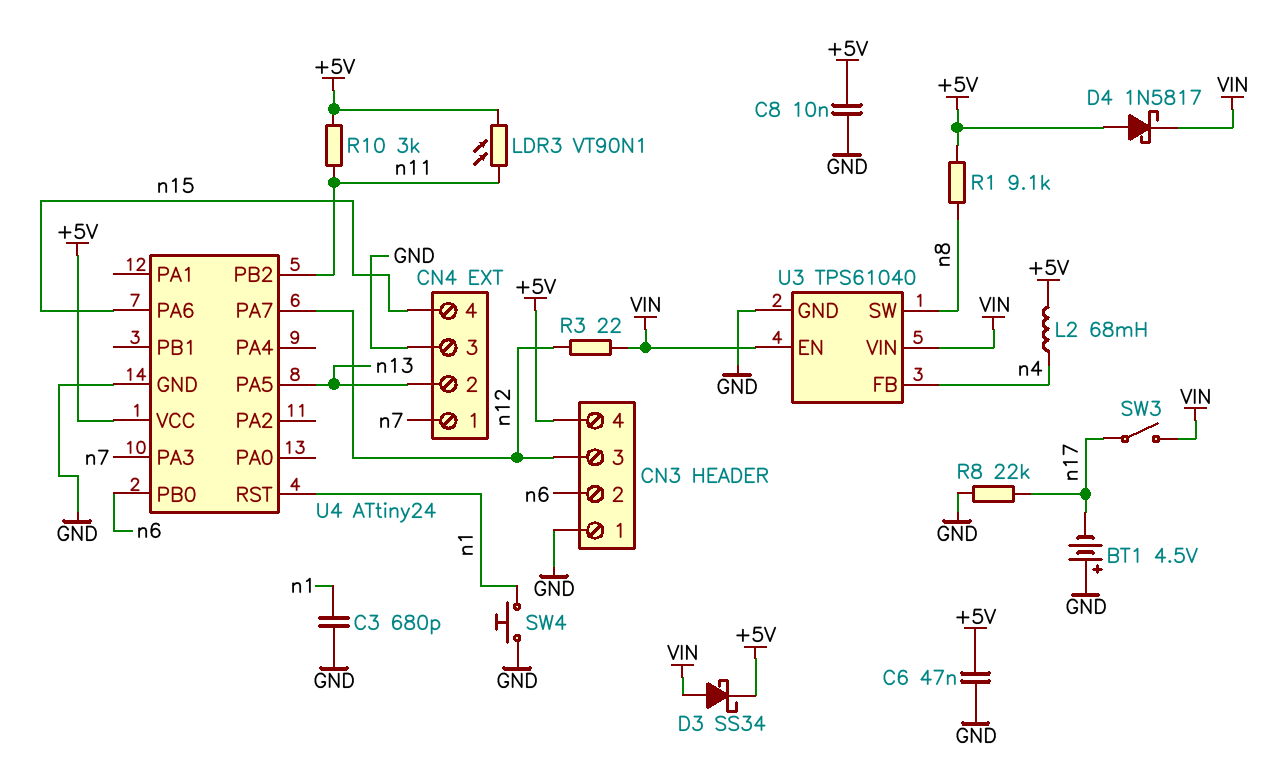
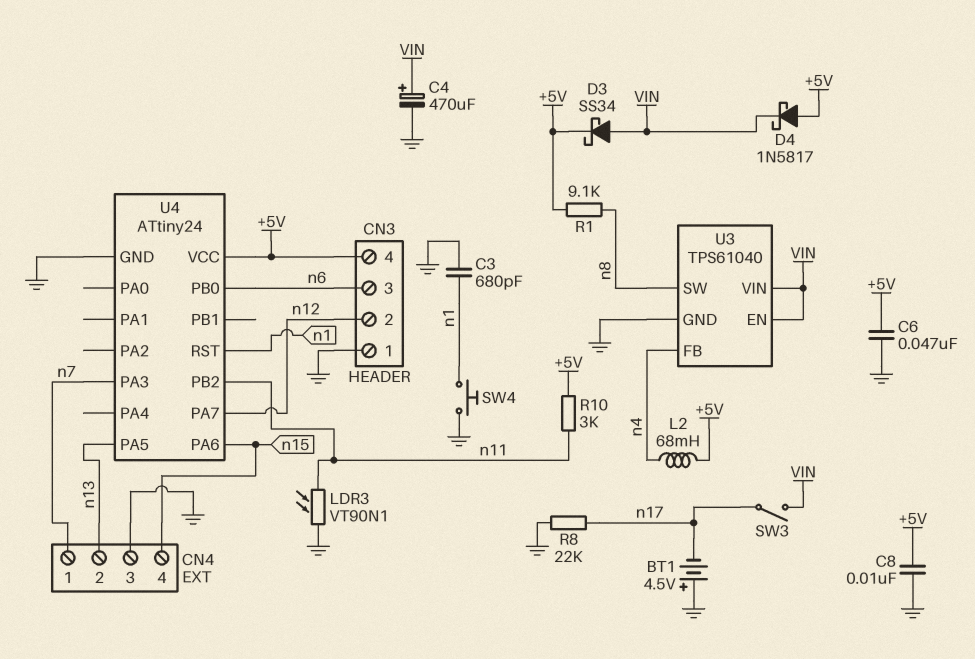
C4: none -> 470uF (plus VIN, minus GND)
CN3 pin 2: n6 -> n12
CN3 pin 3: n12 -> n6
LDR3: VT90N1 (+5V, n11) -> VT90N1 (GND, n11)
R3: 22 (VIN, n12) -> none

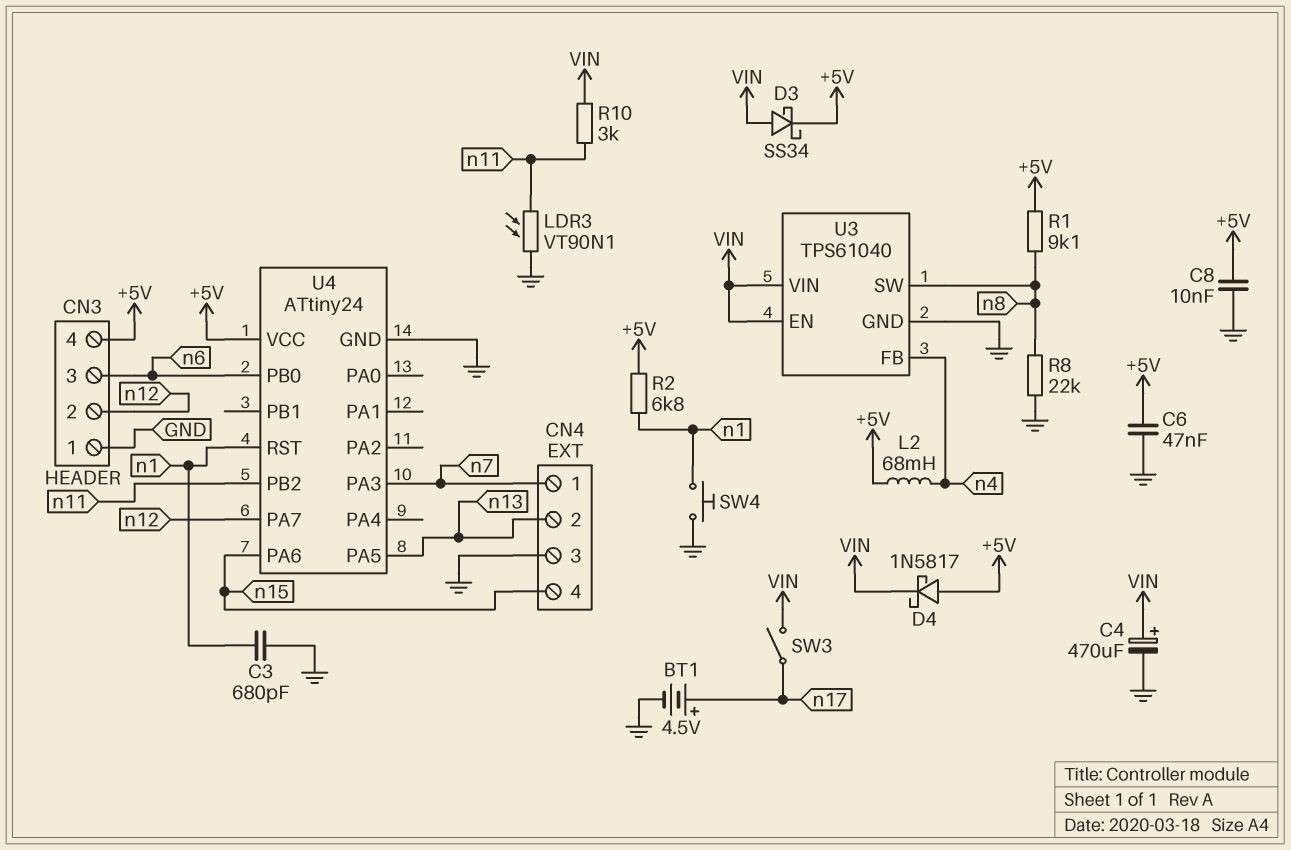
BT1: 4.5V (plus GND, minus n17) -> 4.5V (plus n17, minus GND)
R2: none -> 6.8k (+5V, n1)
R8: 22k (GND, n17) -> 22k (GND, n8)
R10: 3k (+5V, n11) -> 3k (VIN, n11)

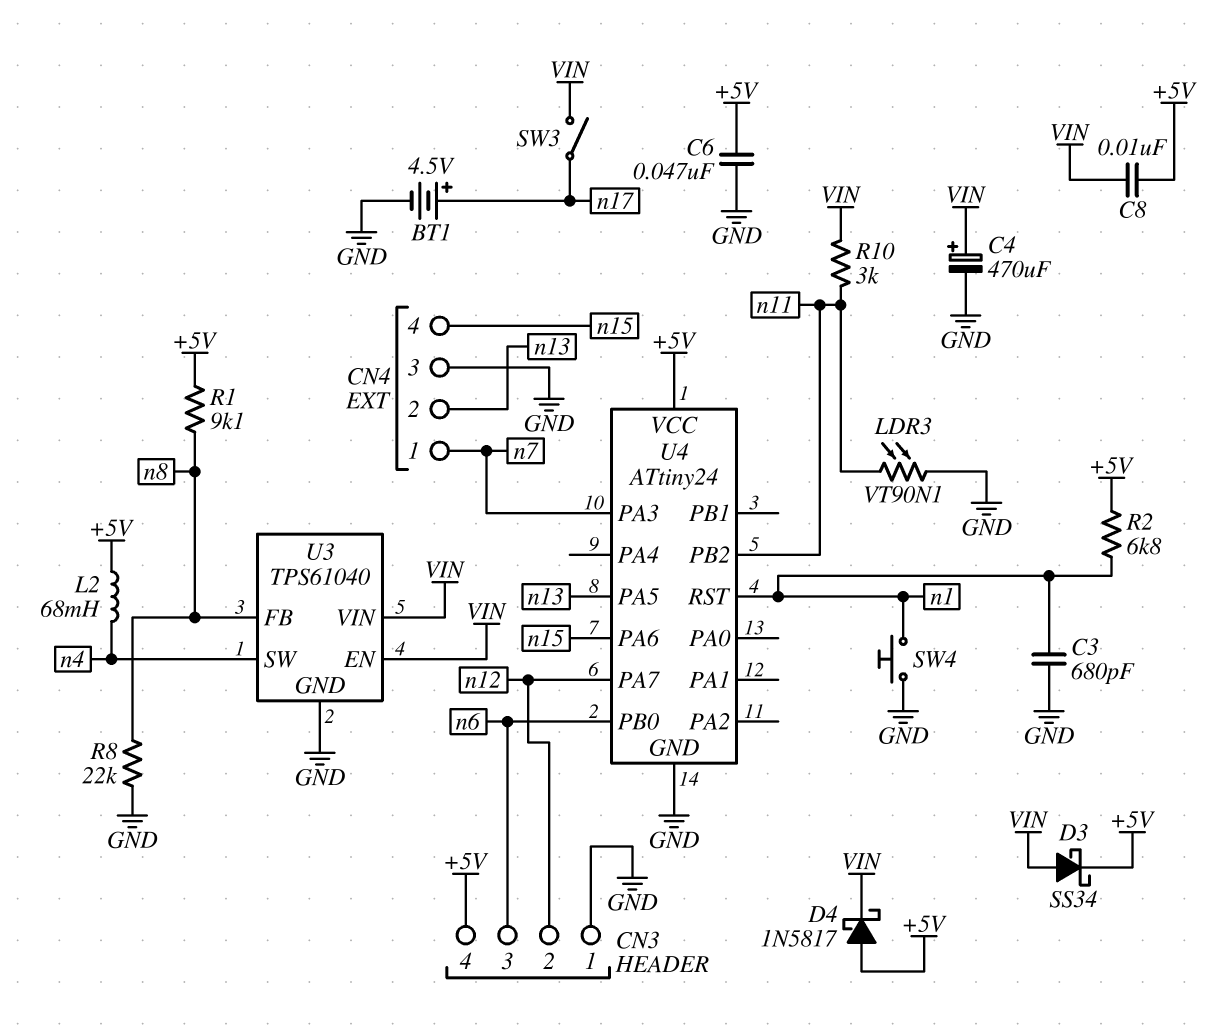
C8: 10nF (+5V, GND) -> 10nF (+5V, VIN)
U3 pin FB: n4 -> n8
U3 pin SW: n8 -> n4

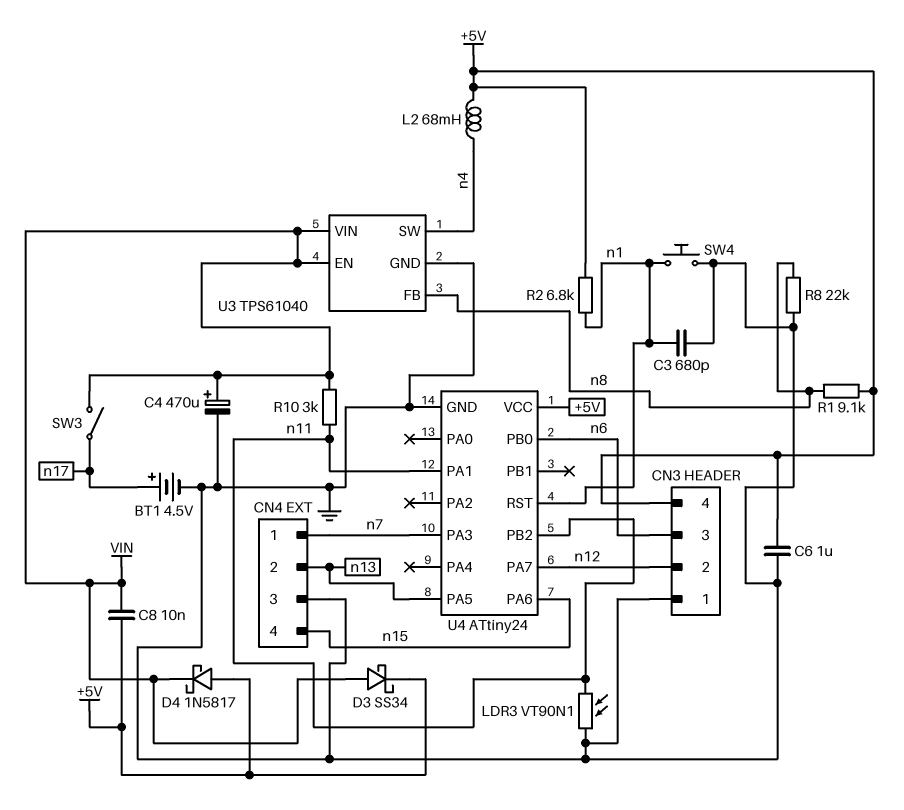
C6: 47nF (+5V, GND) -> 1uF (+5V, GND)
U4 pin PA1: none -> n11

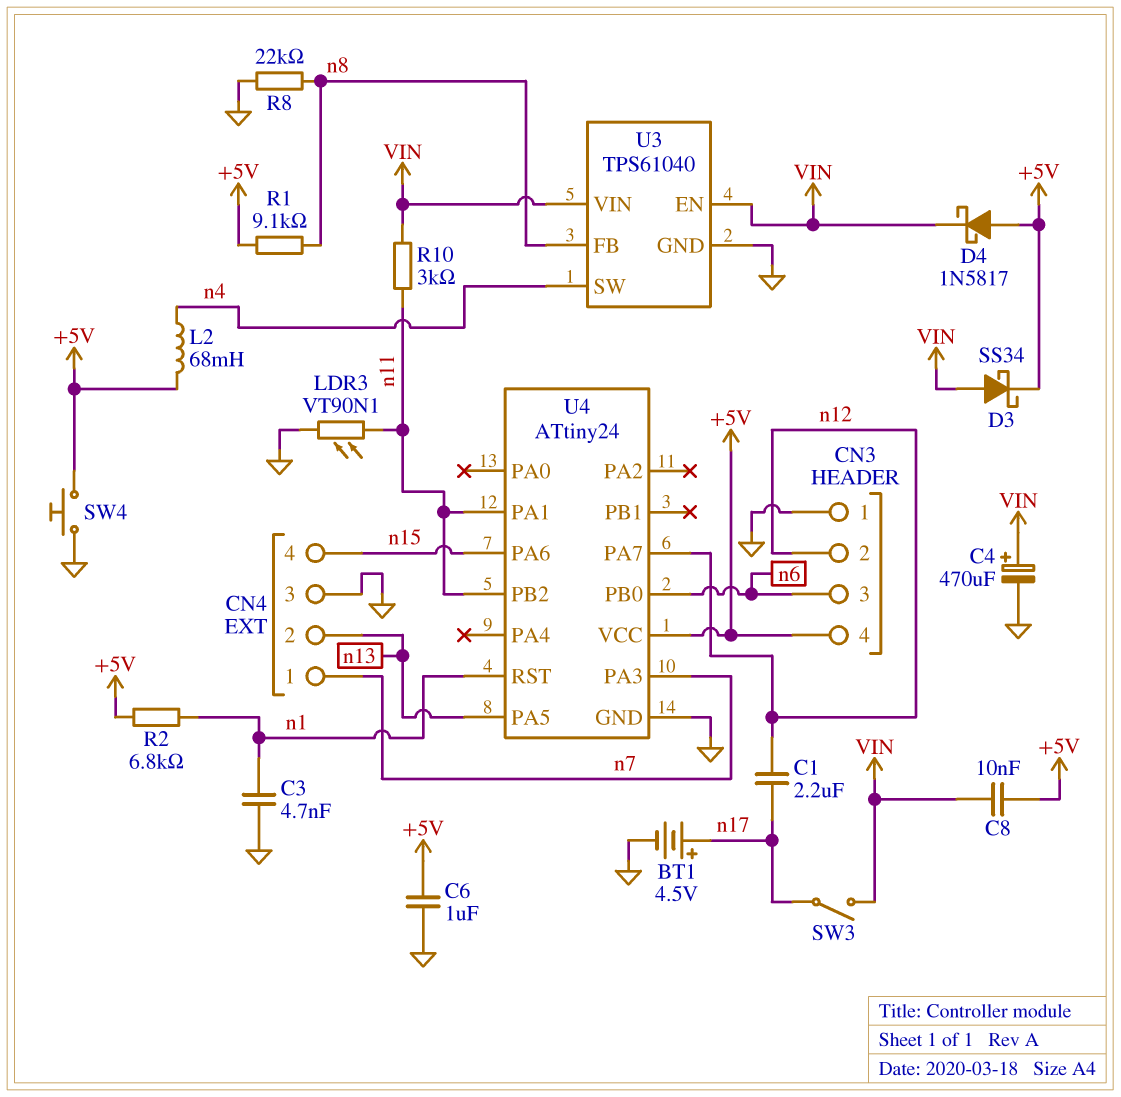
C1: none -> 2.2uF (n12, n17)
C3: 680pF (GND, n1) -> 4.7nF (GND, n1)
SW4: button (GND, n1) -> button (+5V, GND)

